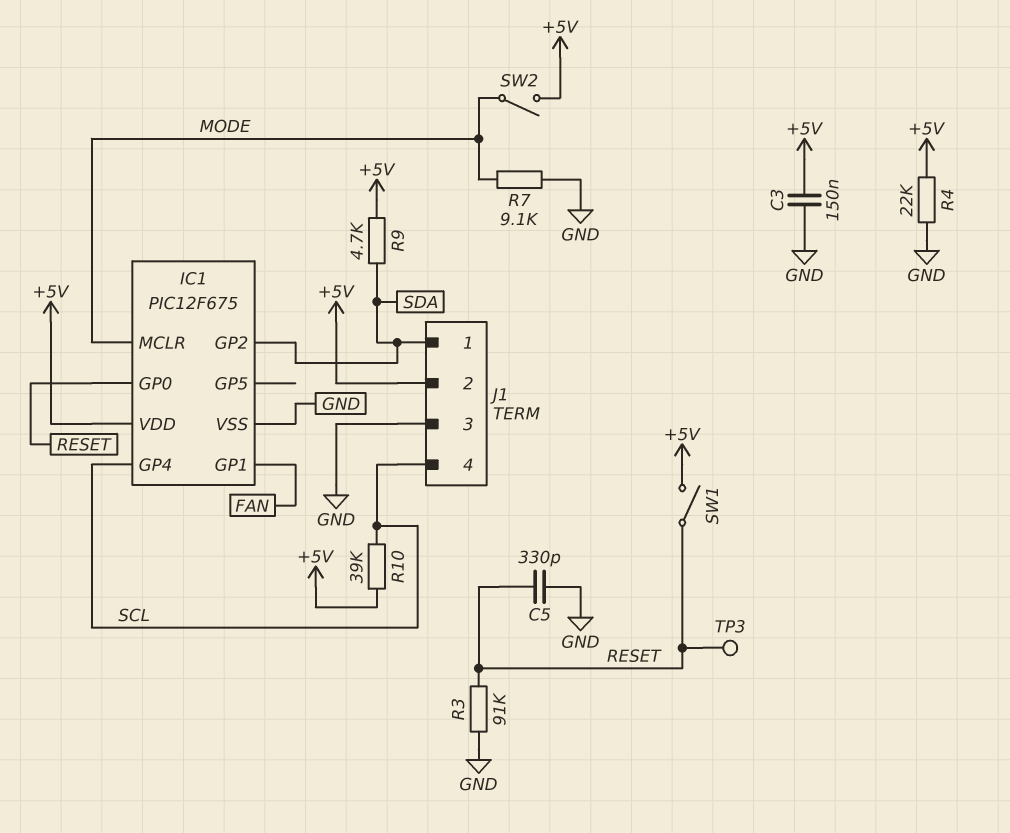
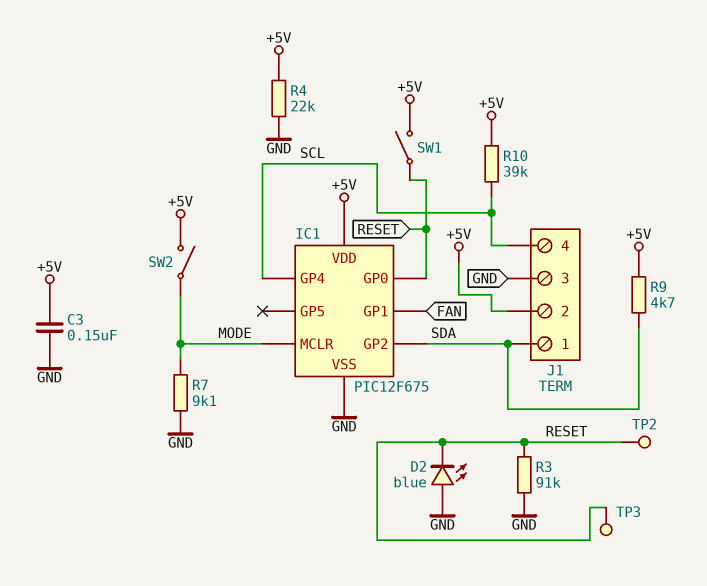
C5: 330pF (GND, RESET) -> none
D2: none -> LED blue (A GND, K RESET)
TP2: none -> test point (RESET)

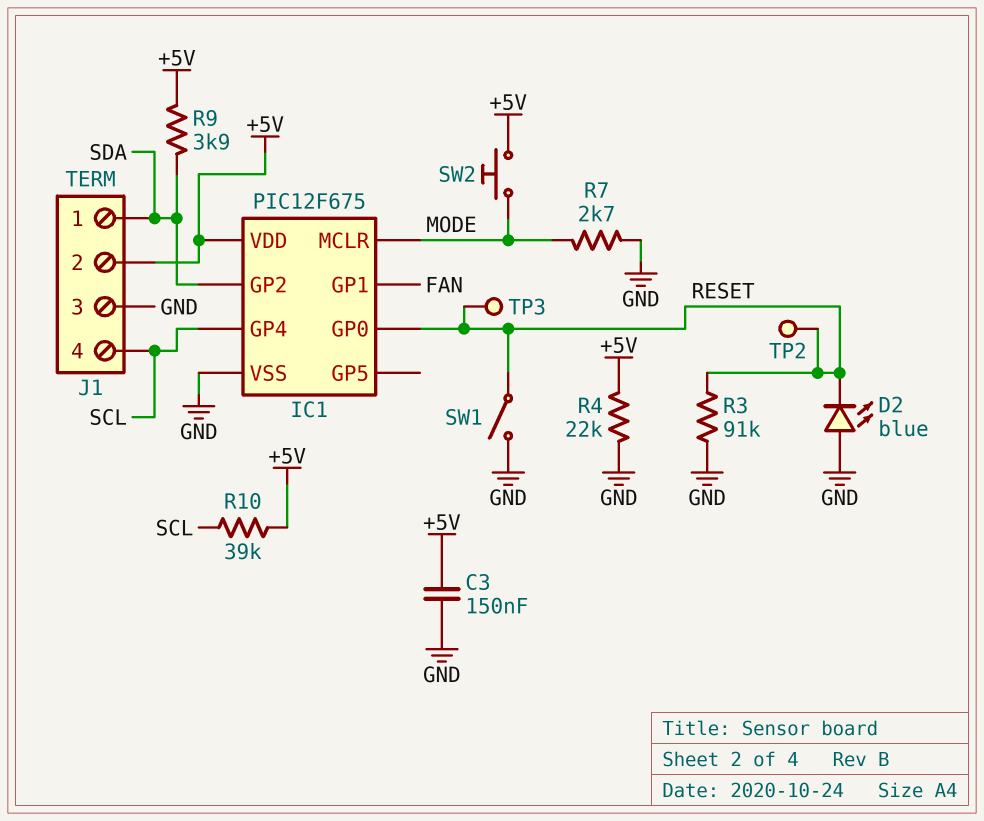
R7: 9.1k (GND, MODE) -> 2.7k (GND, MODE)
R9: 4.7k (+5V, SDA) -> 3.9k (+5V, SDA)
SW1: switch (+5V, RESET) -> switch (GND, RESET)
SW2: switch (+5V, MODE) -> button (+5V, MODE)

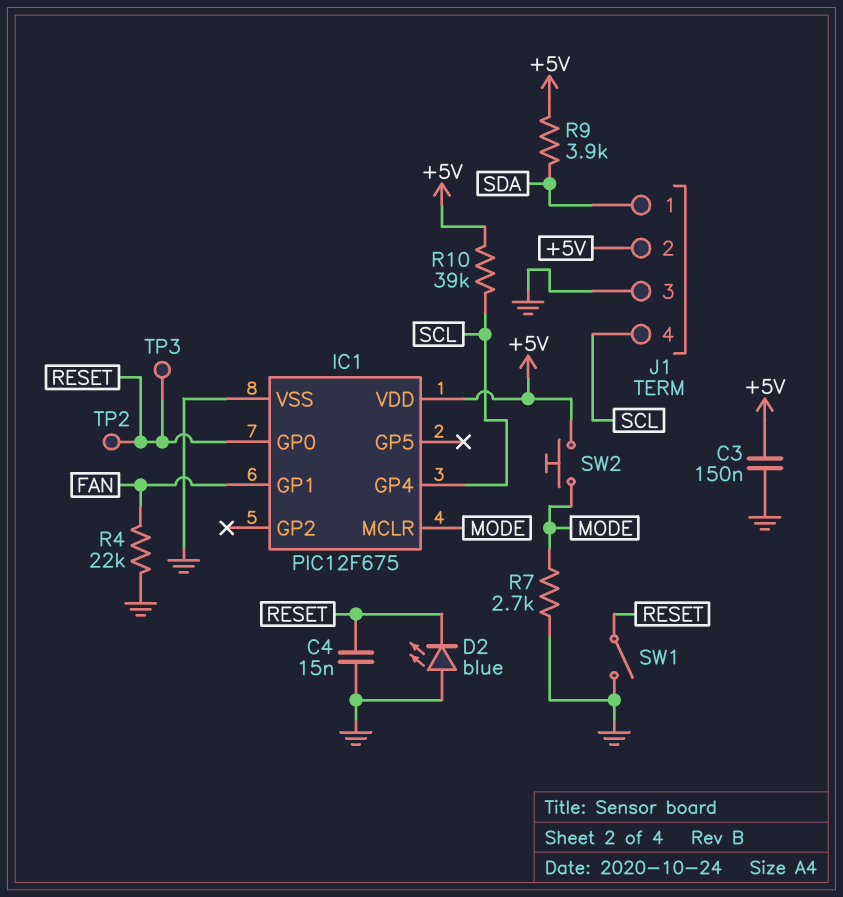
C4: none -> 15nF (GND, RESET)
IC1 pin GP2: SDA -> none
R3: 91k (GND, RESET) -> none
R4: 22k (+5V, GND) -> 22k (FAN, GND)

